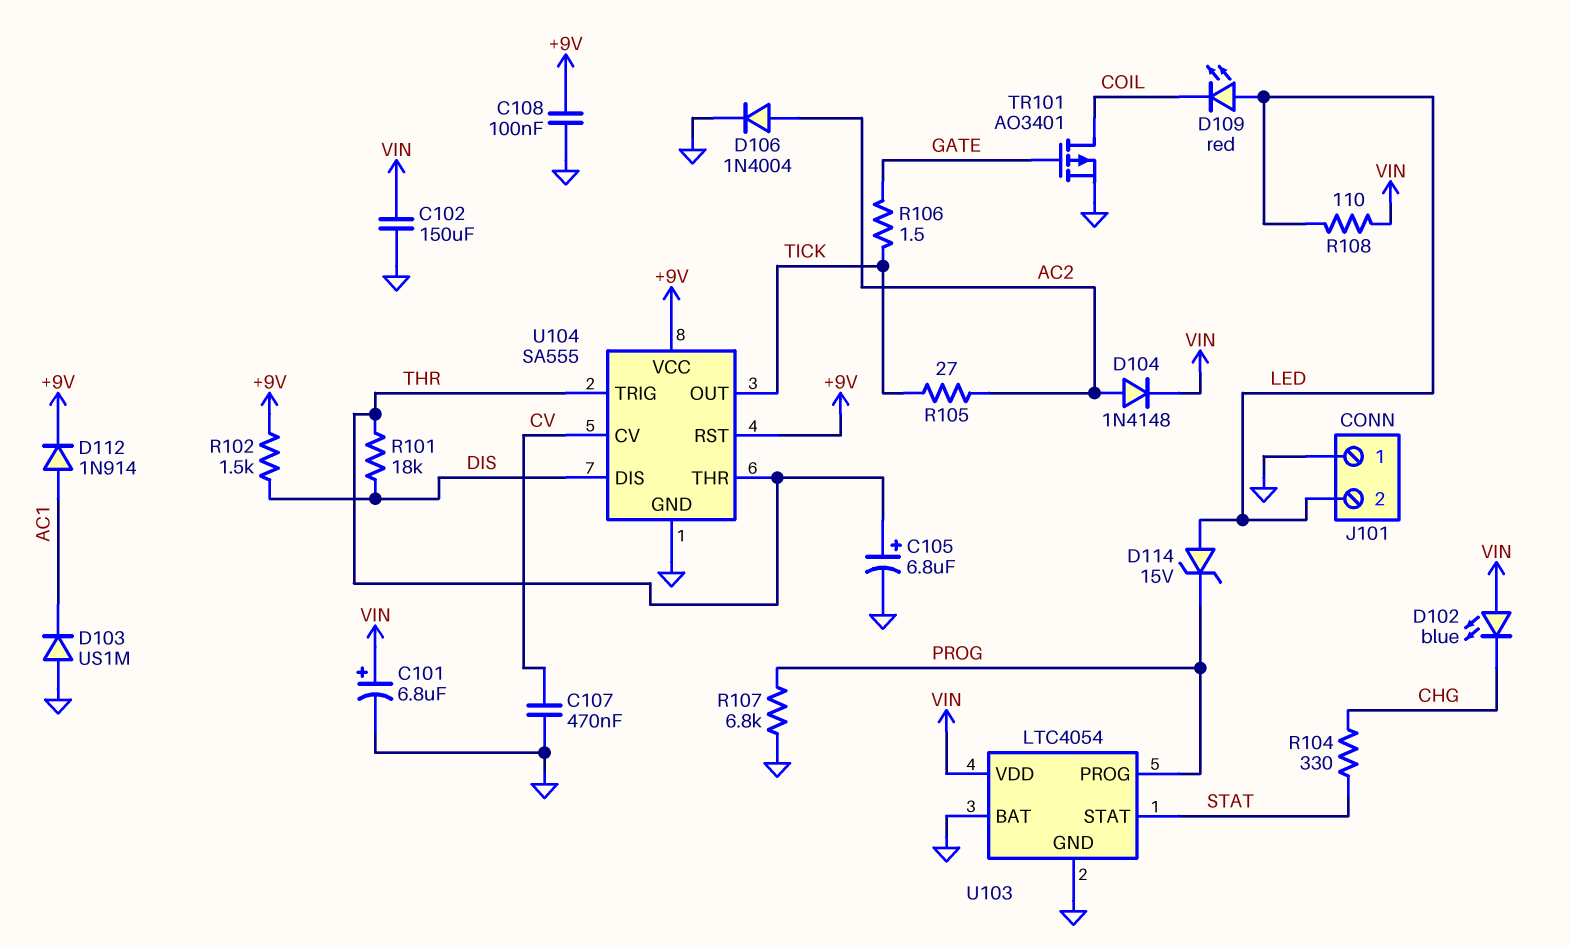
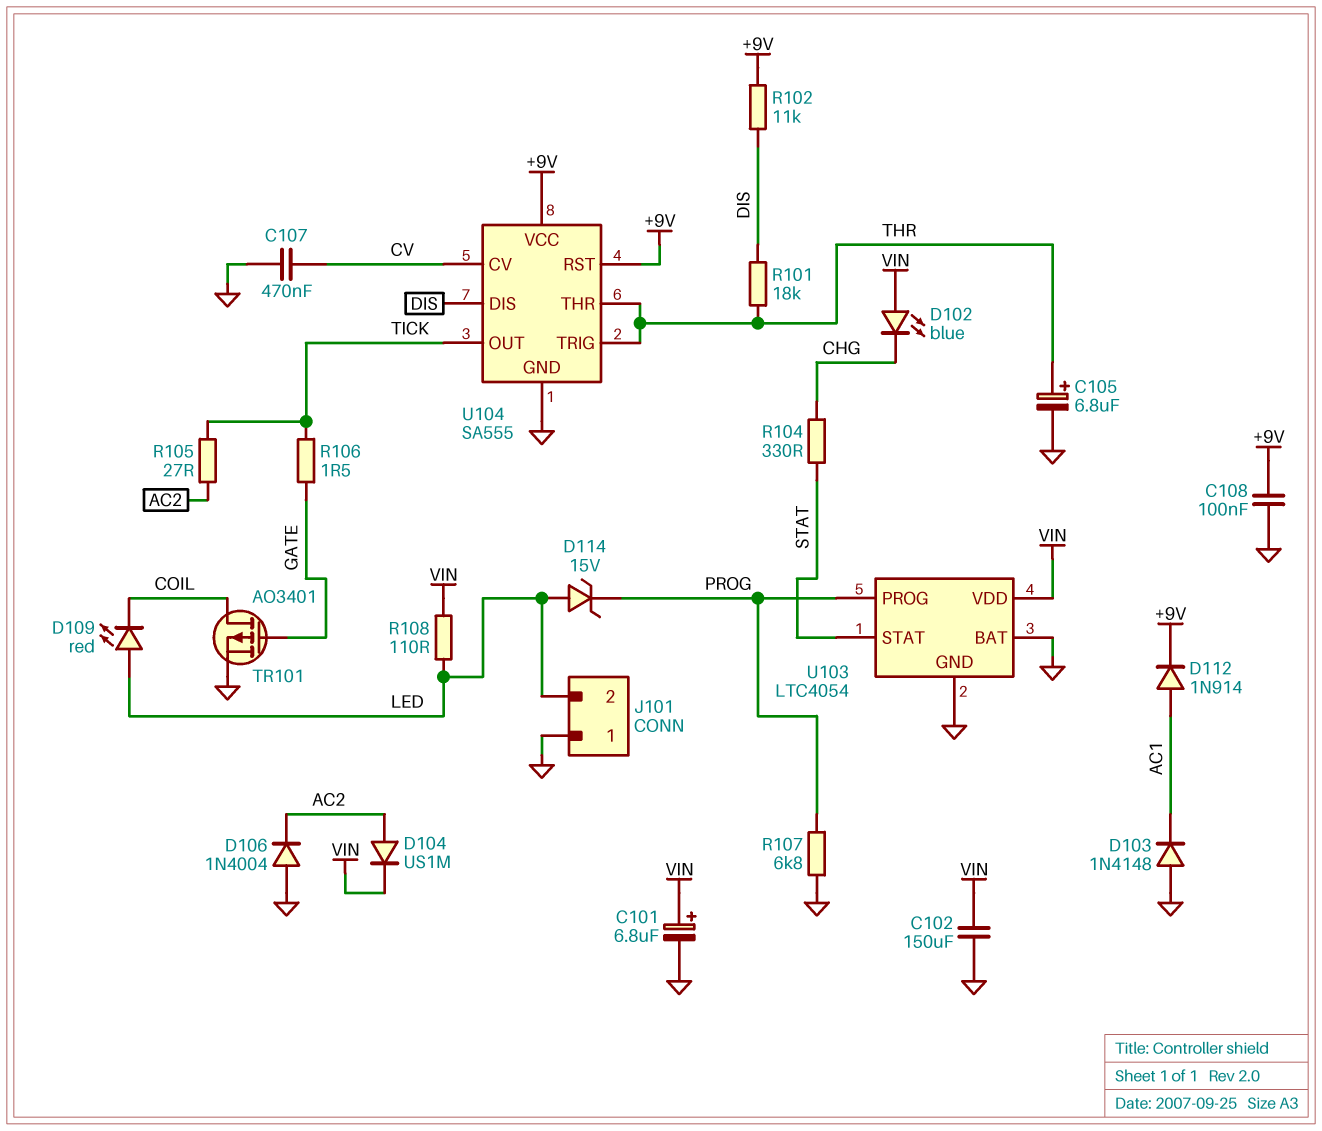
D103: diode US1M (A GND, K AC1) -> diode 1N4148 (A GND, K AC1)
D104: diode 1N4148 (A AC2, K VIN) -> diode US1M (A AC2, K VIN)
D106: diode 1N4004 (A AC2, K GND) -> diode 1N4004 (A GND, K AC2)
R102: 1.5k (+9V, DIS) -> 11k (+9V, DIS)

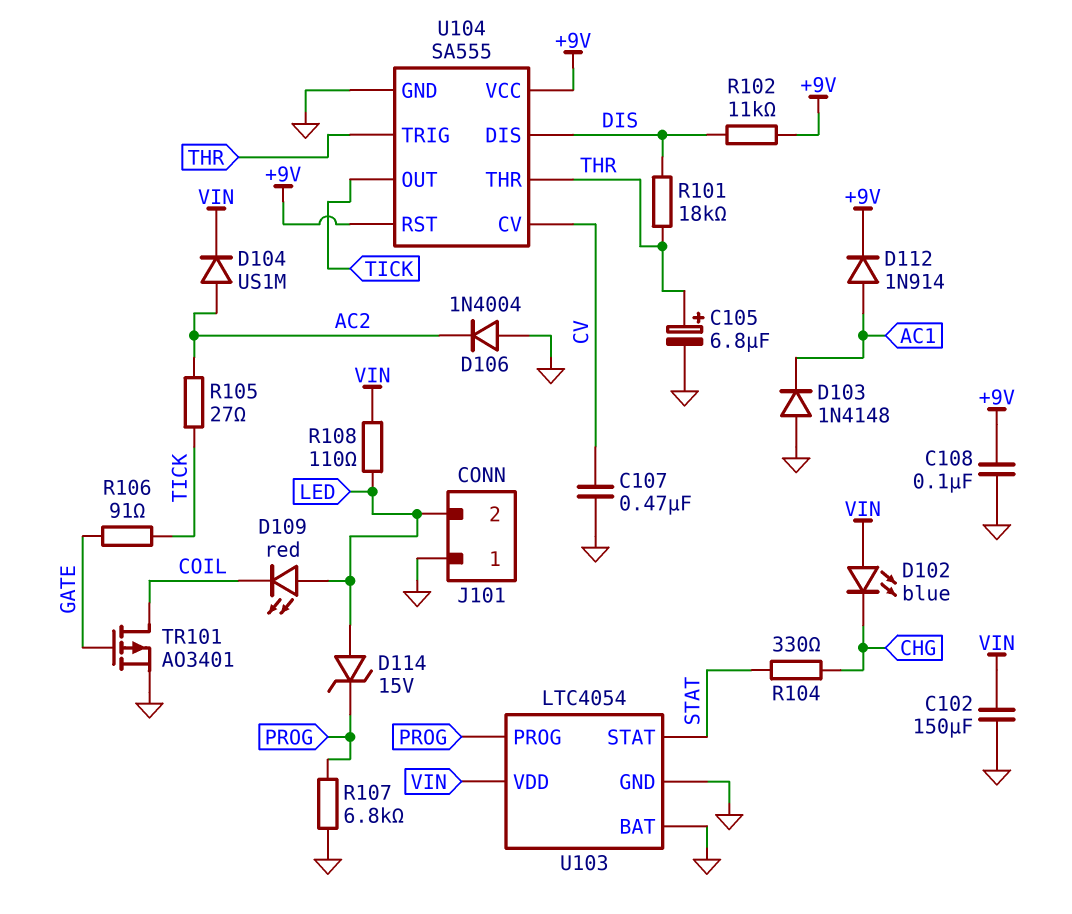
C101: 6.8uF (plus VIN, minus GND) -> none
R106: 1.5 (GATE, TICK) -> 91 (GATE, TICK)

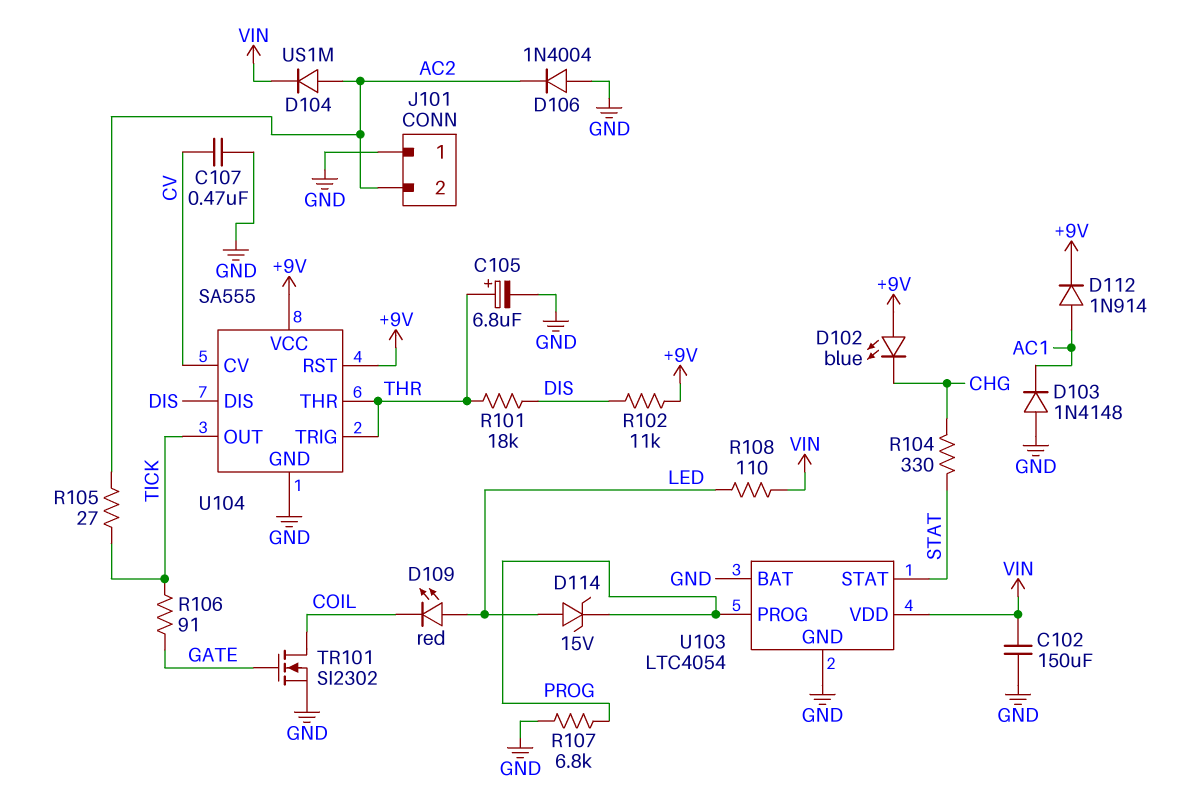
C108: 100nF (+9V, GND) -> none
D102: LED blue (A VIN, K CHG) -> LED blue (A +9V, K CHG)
J101 pin 2: LED -> AC2
TR101: PMOS AO3401 (G GATE, D COIL, S GND) -> NMOS SI2302 (G GATE, D COIL, S GND)

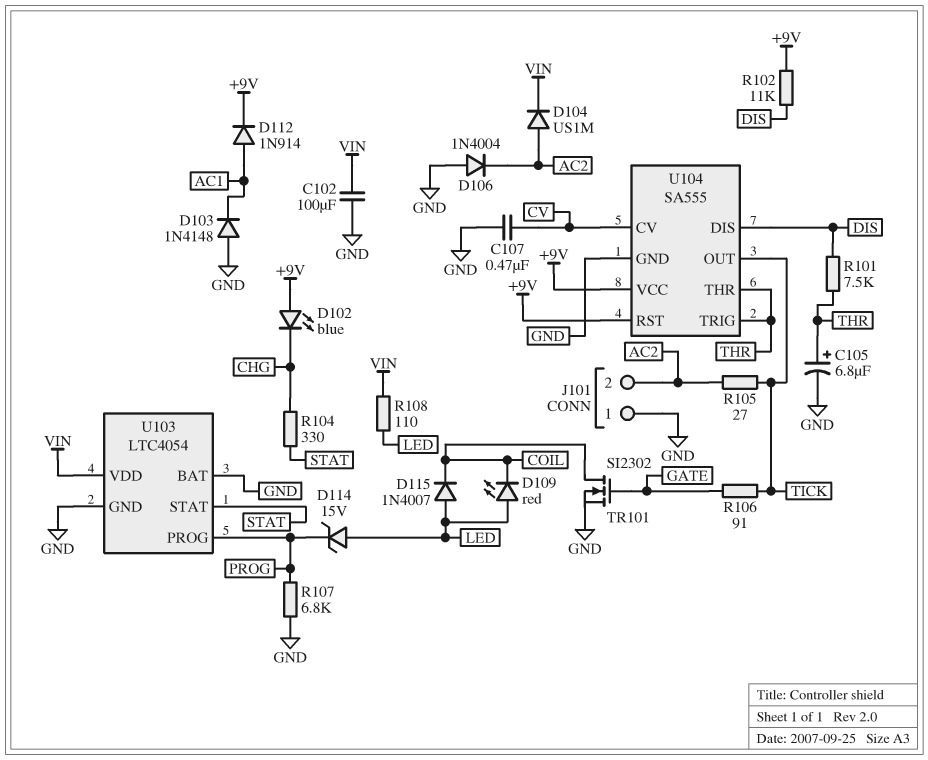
C102: 150uF (GND, VIN) -> 100uF (GND, VIN)
D115: none -> diode 1N4007 (A LED, K COIL)
R101: 18k (DIS, THR) -> 7.5k (DIS, THR)

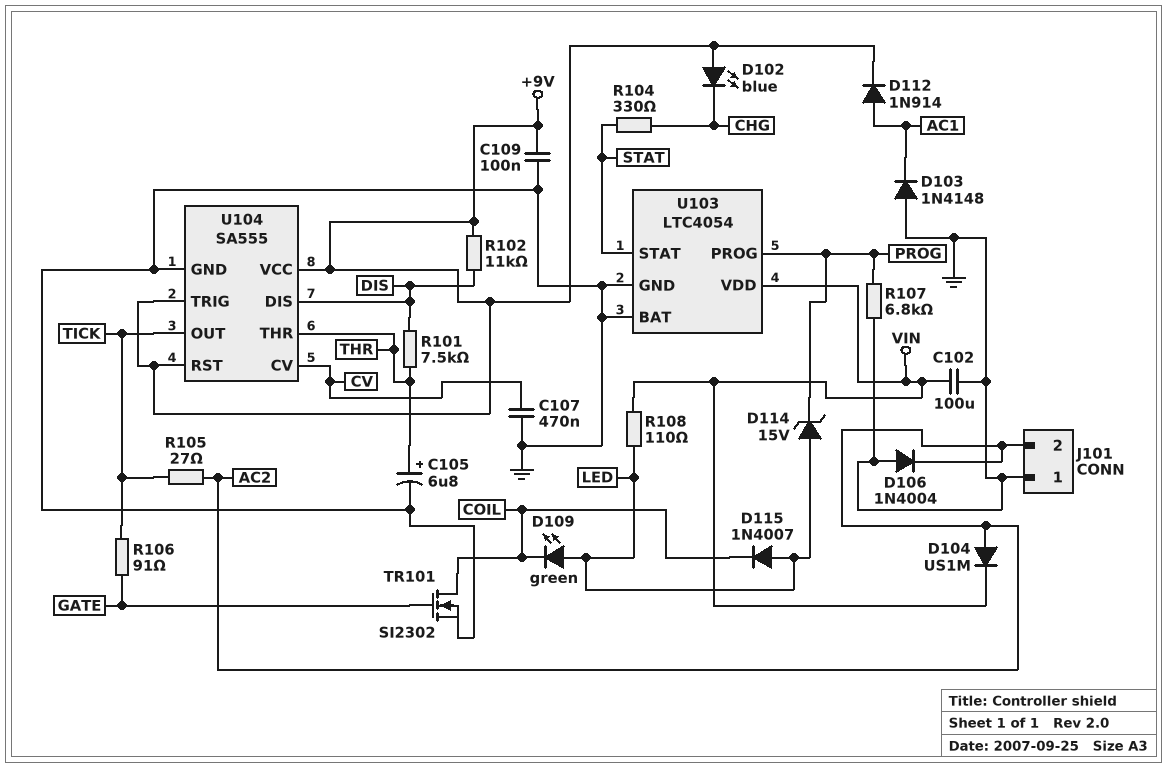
C109: none -> 100nF (+9V, GND)
D109: LED red (A LED, K COIL) -> LED green (A LED, K COIL)
U104 pin TRIG: THR -> +9V

